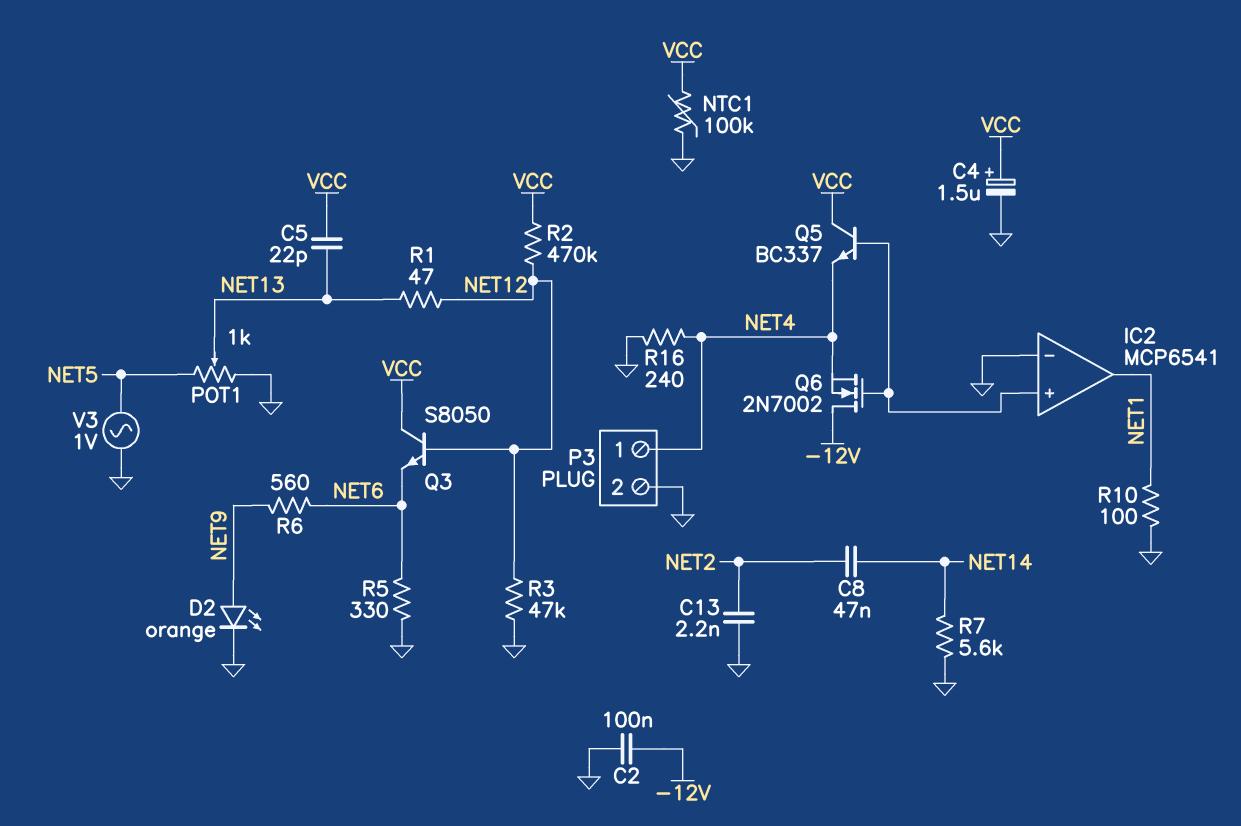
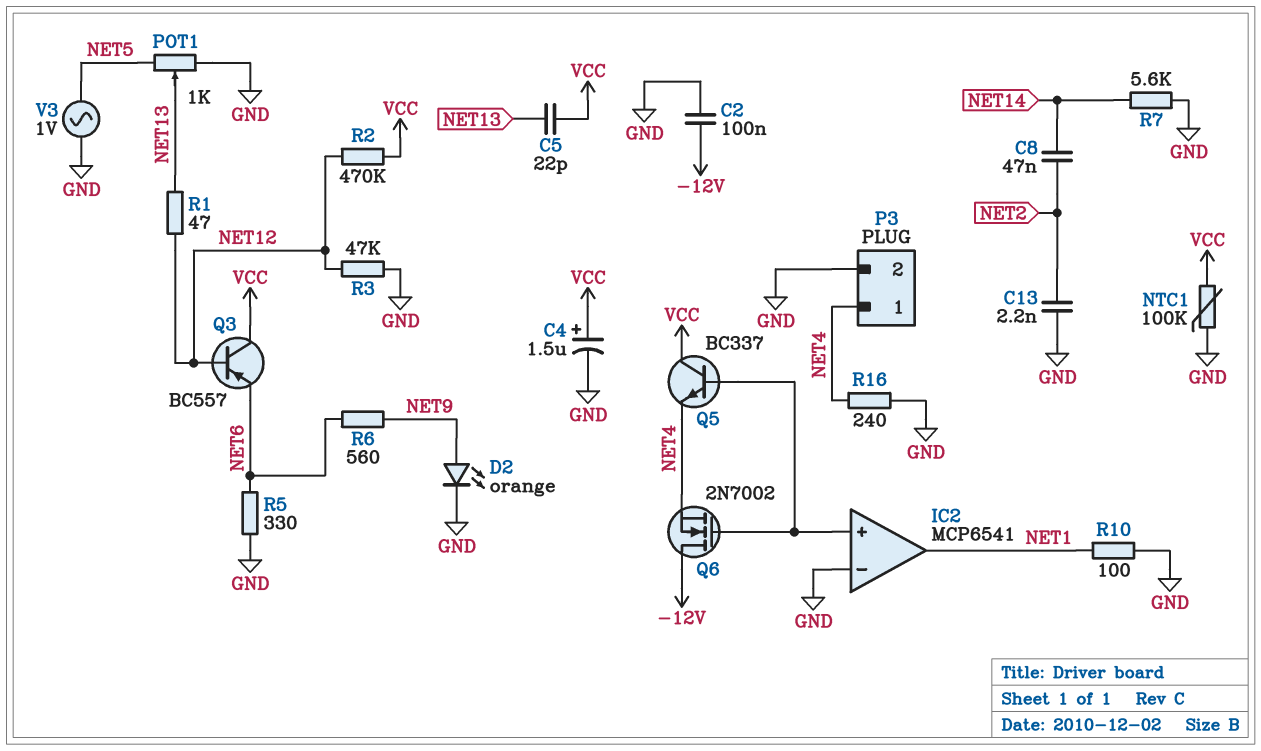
Q3: NPN S8050 (B NET12, C VCC, E NET6) -> PNP BC557 (B NET12, C VCC, E NET6)

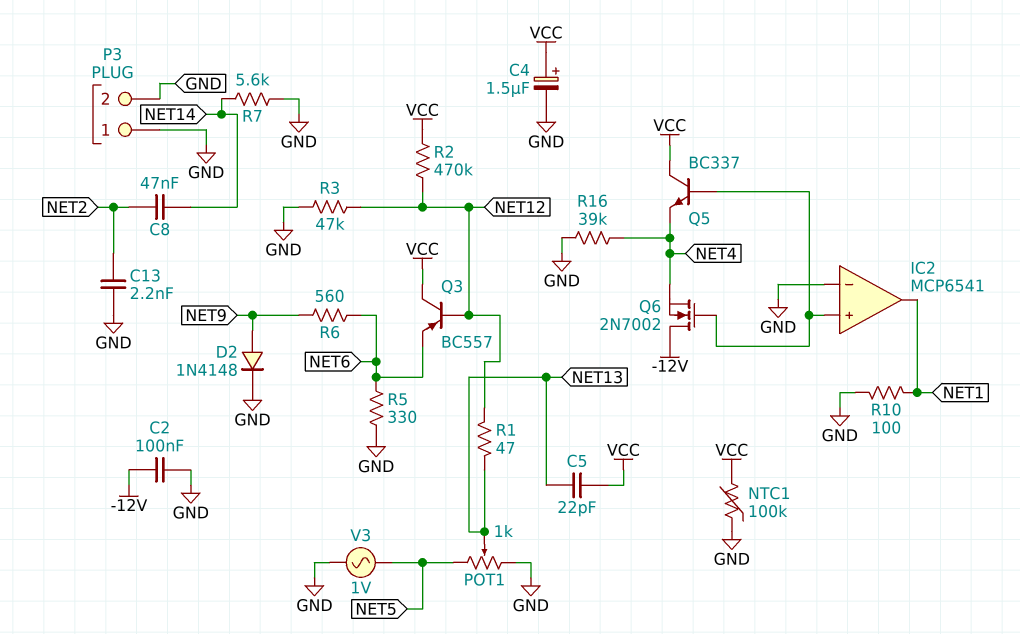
D2: LED orange (A NET9, K GND) -> diode 1N4148 (A NET9, K GND)
P3 pin 1: NET4 -> GND
R16: 240 (GND, NET4) -> 39k (GND, NET4)

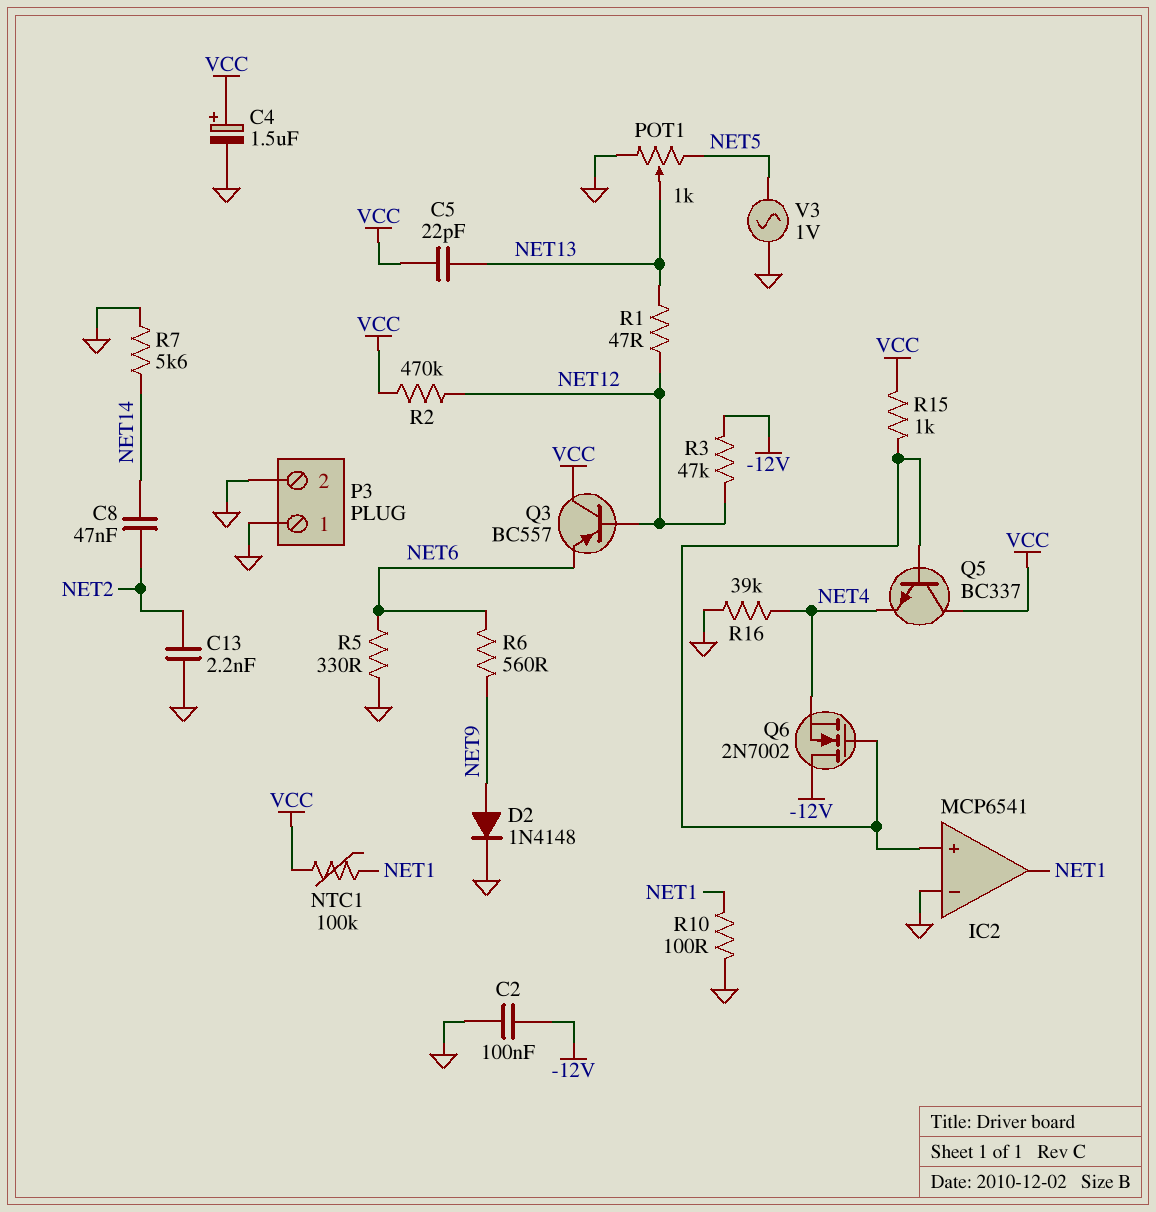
NTC1: 100k (GND, VCC) -> 100k (NET1, VCC)
R3: 47k (GND, NET12) -> 47k (-12V, NET12)
R15: none -> 1k (IC2/in+, VCC)

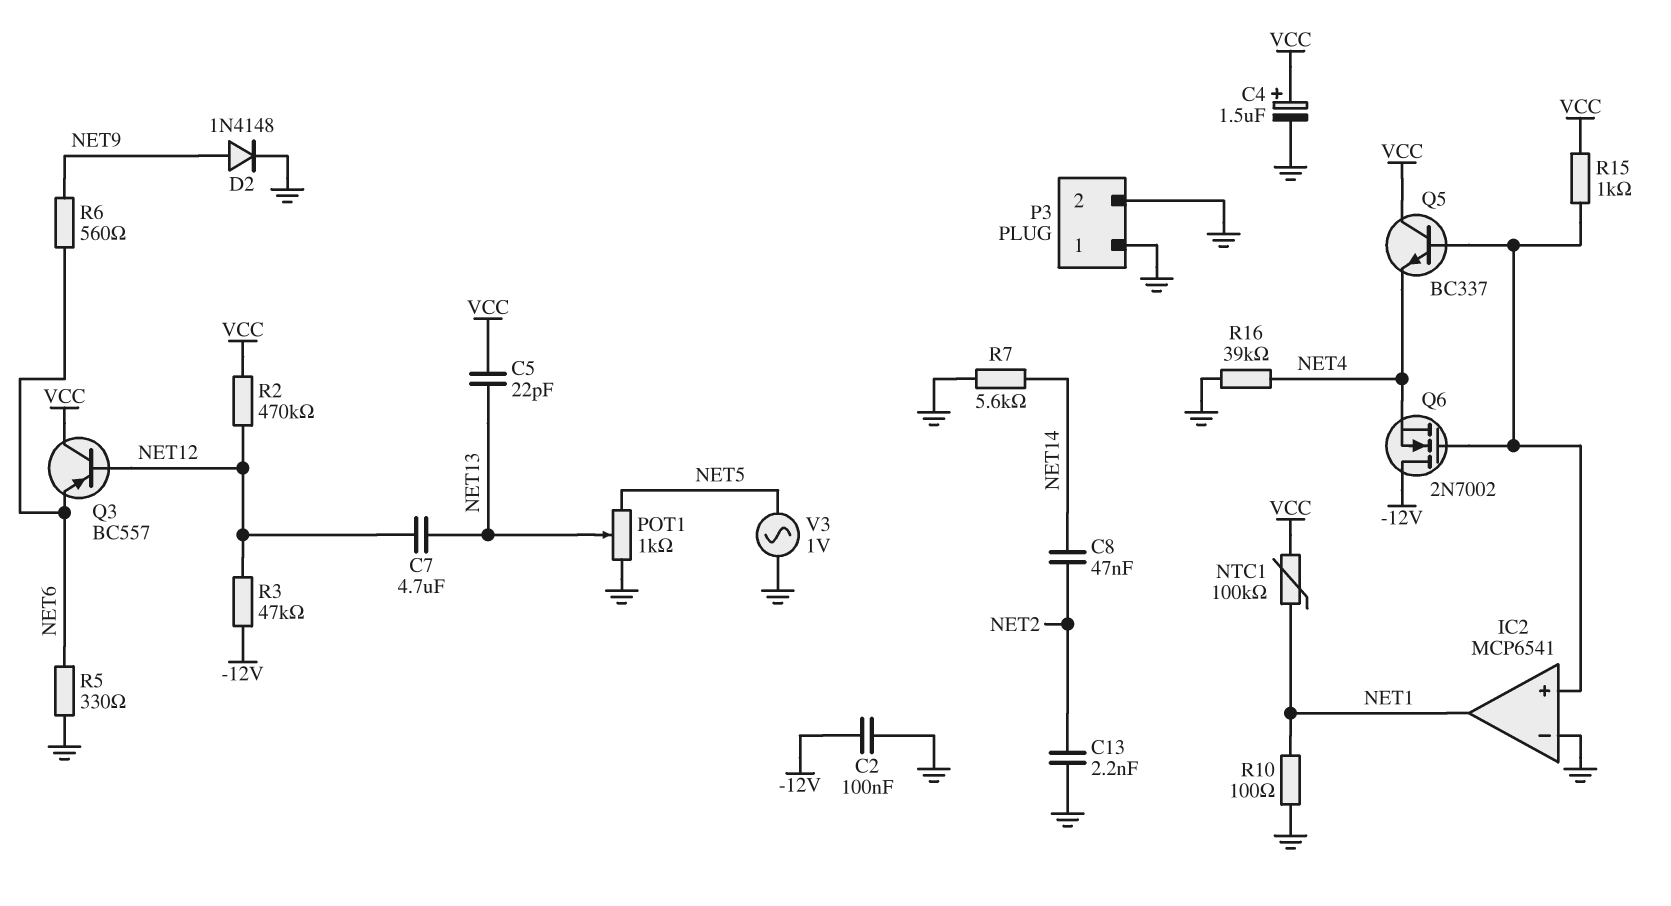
C7: none -> 4.7uF (NET12, NET13)
R1: 47 (NET12, NET13) -> none

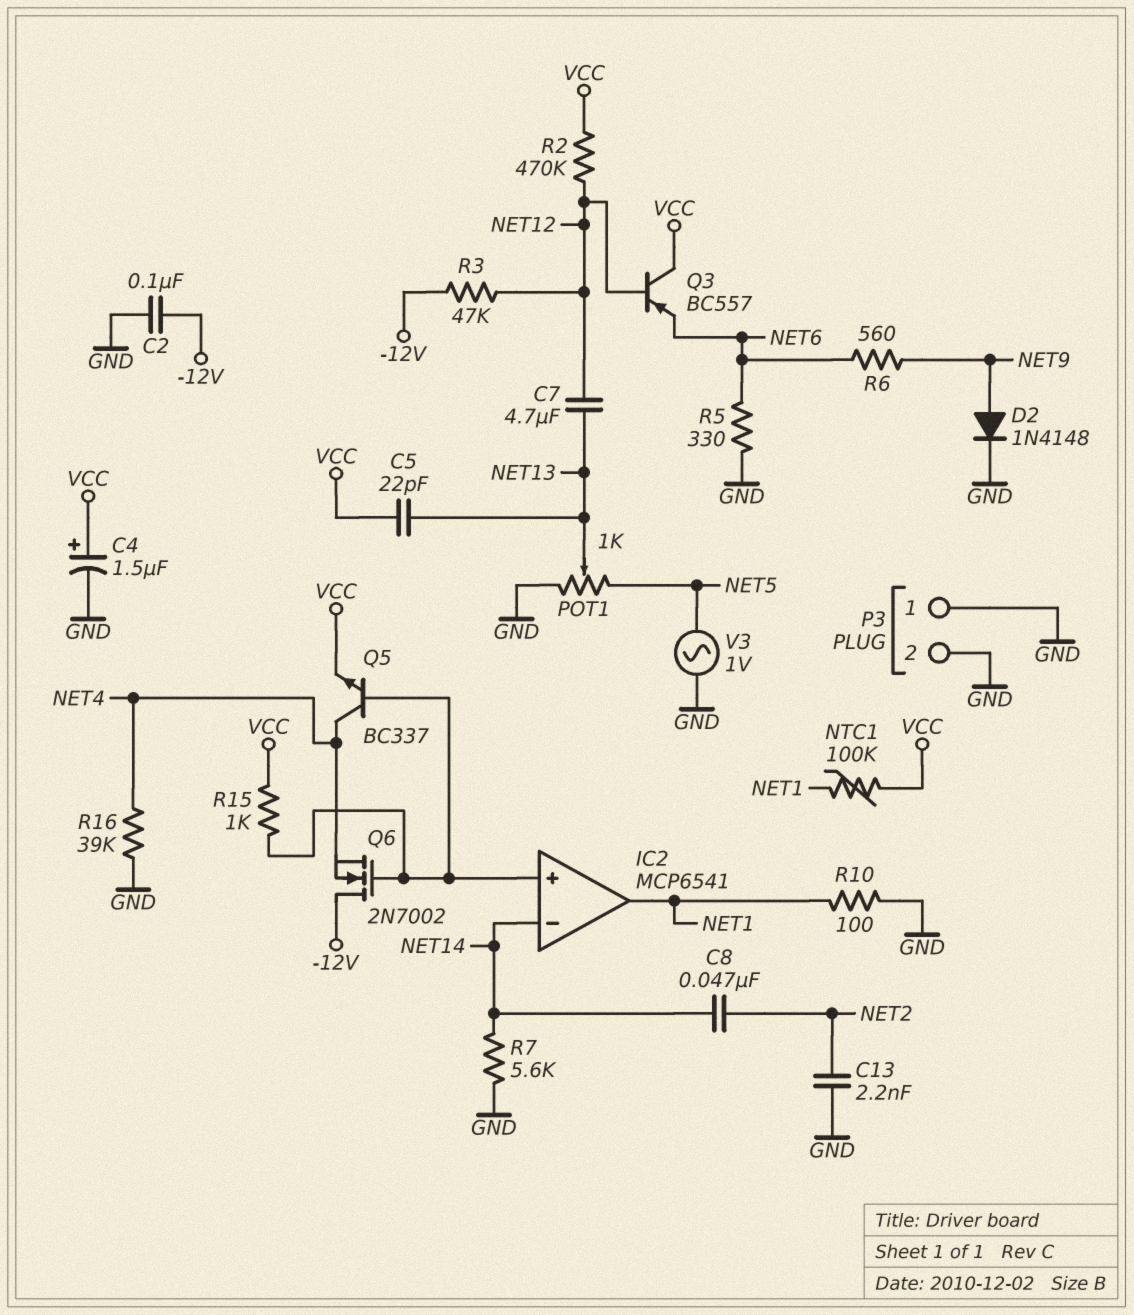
IC2 pin in-: GND -> NET14
Q5: NPN BC337 (B IC2/in+, C VCC, E NET4) -> NPN BC337 (B IC2/in+, C NET4, E VCC)

